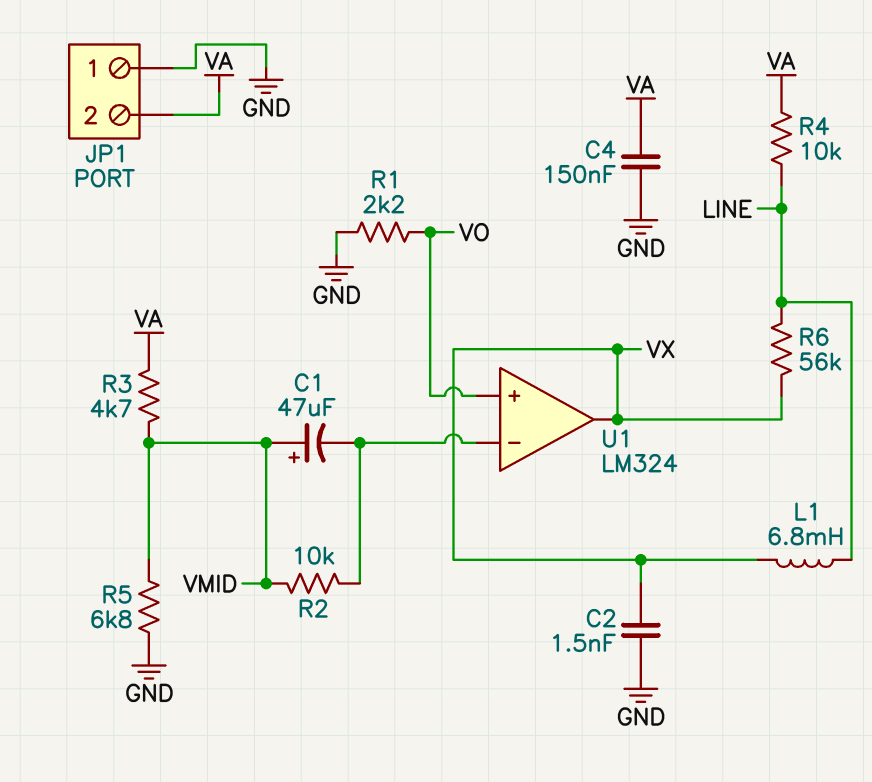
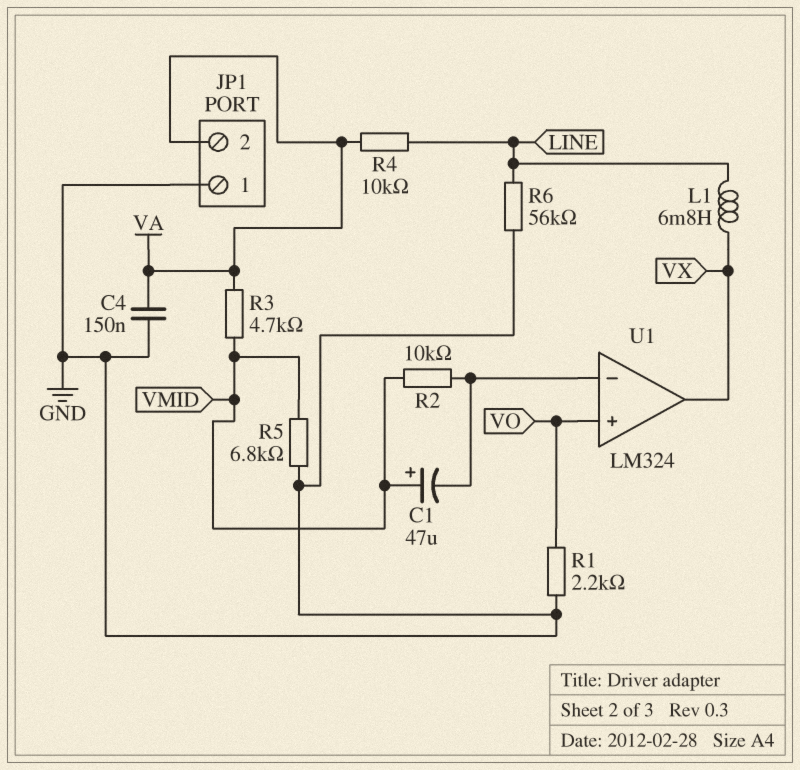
C2: 1.5nF (GND, VX) -> none
R6: 56k (LINE, VX) -> 56k (GND, LINE)

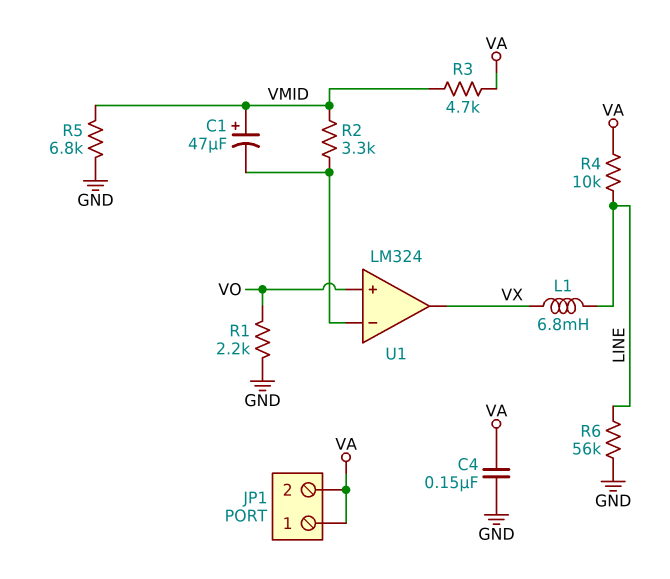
JP1 pin 1: GND -> VA
R2: 10k (U1/in-, VMID) -> 3.3k (U1/in-, VMID)

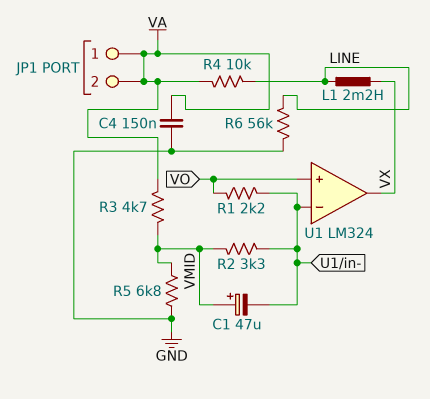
L1: 6.8mH (LINE, VX) -> 2.2mH (LINE, VX)
R1: 2.2k (GND, VO) -> 2.2k (U1/in-, VO)

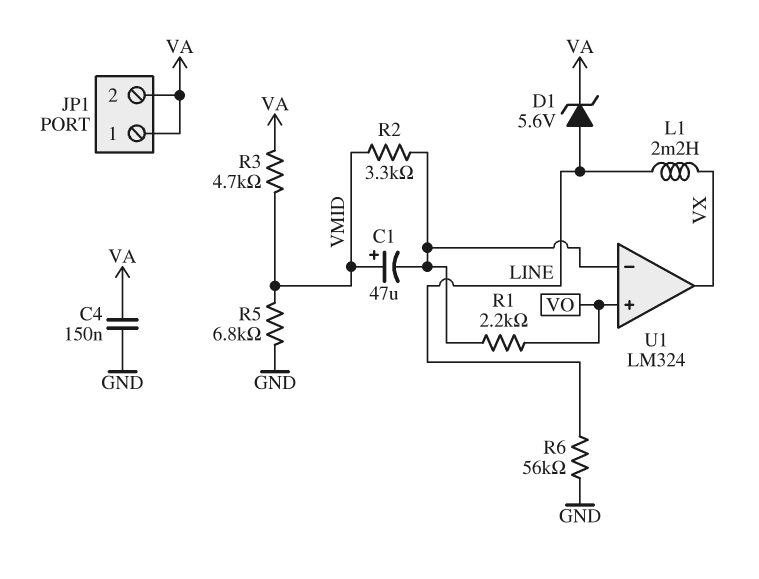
D1: none -> zener 5.6V (A LINE, K VA)
R4: 10k (LINE, VA) -> none

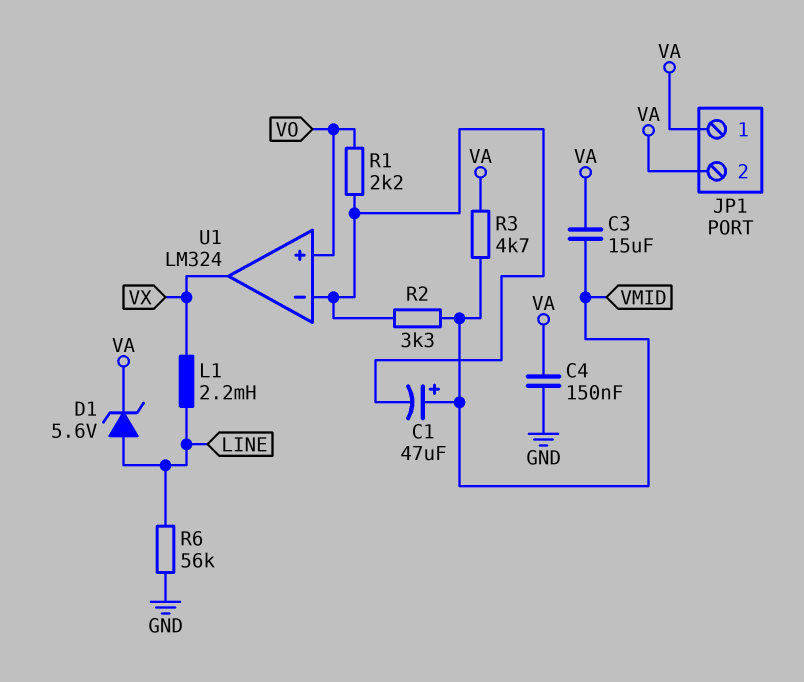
C3: none -> 15uF (VA, VMID)
R5: 6.8k (GND, VMID) -> none

